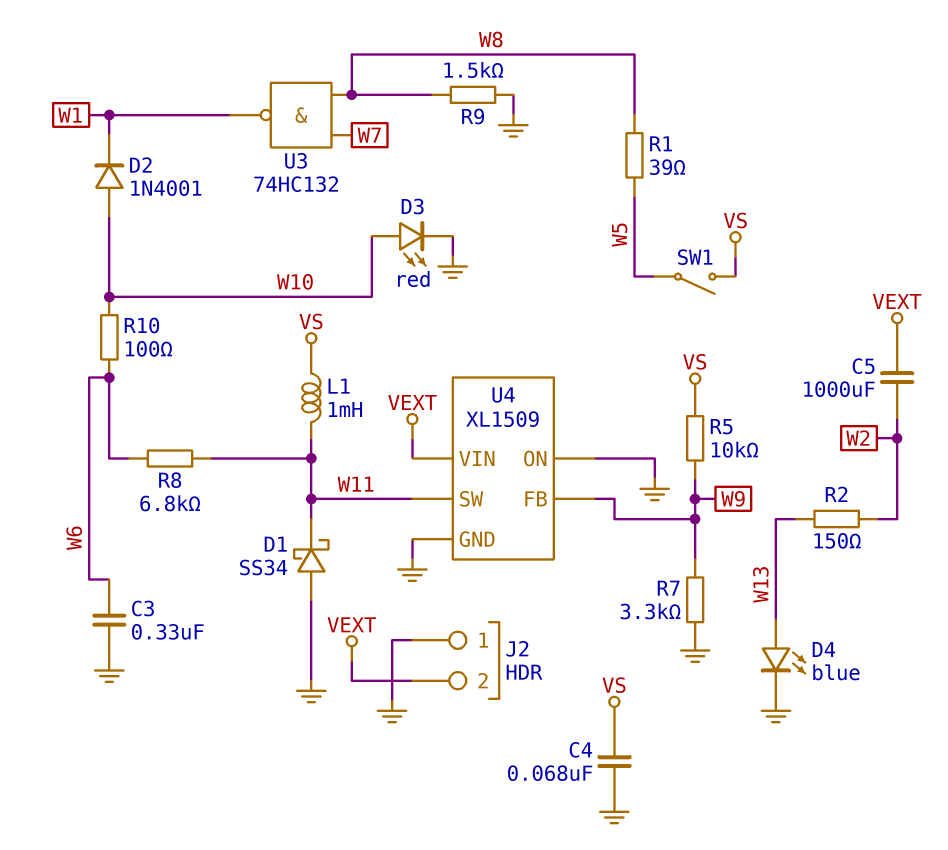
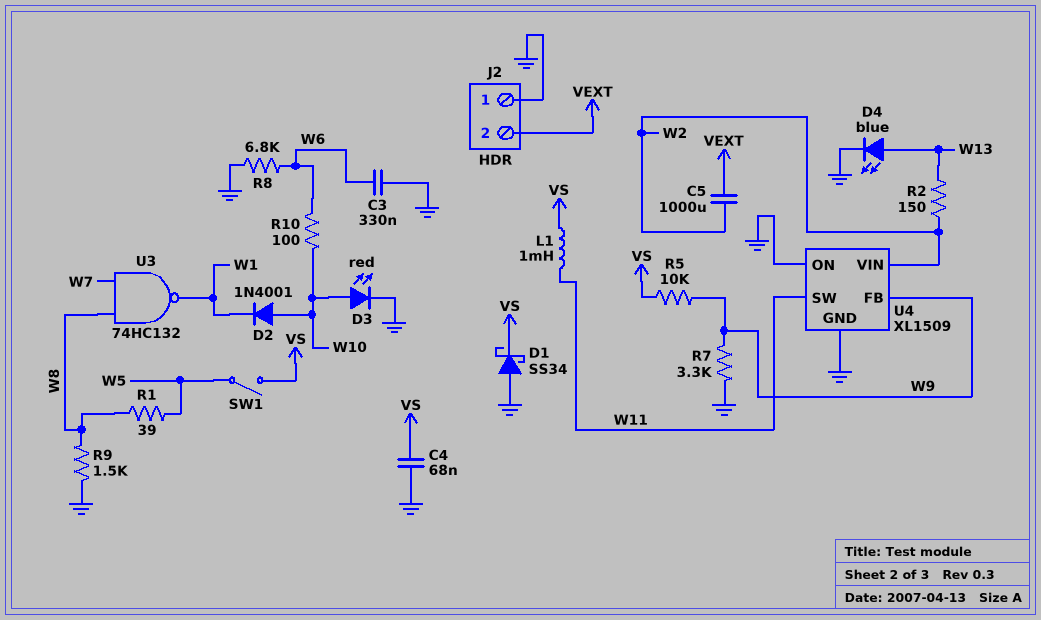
D1: schottky SS34 (A GND, K W11) -> schottky SS34 (A GND, K VS)
R8: 6.8k (W6, W11) -> 6.8k (GND, W6)
U4 pin VIN: VEXT -> W2

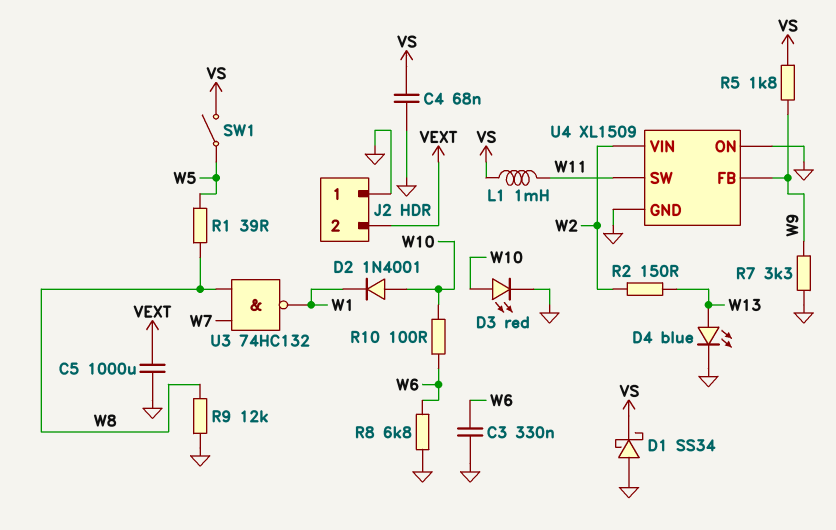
C5: 1000uF (VEXT, W2) -> 1000uF (GND, VEXT)
R5: 10k (VS, W9) -> 1.8k (VS, W9)
R9: 1.5k (GND, W8) -> 12k (GND, W8)

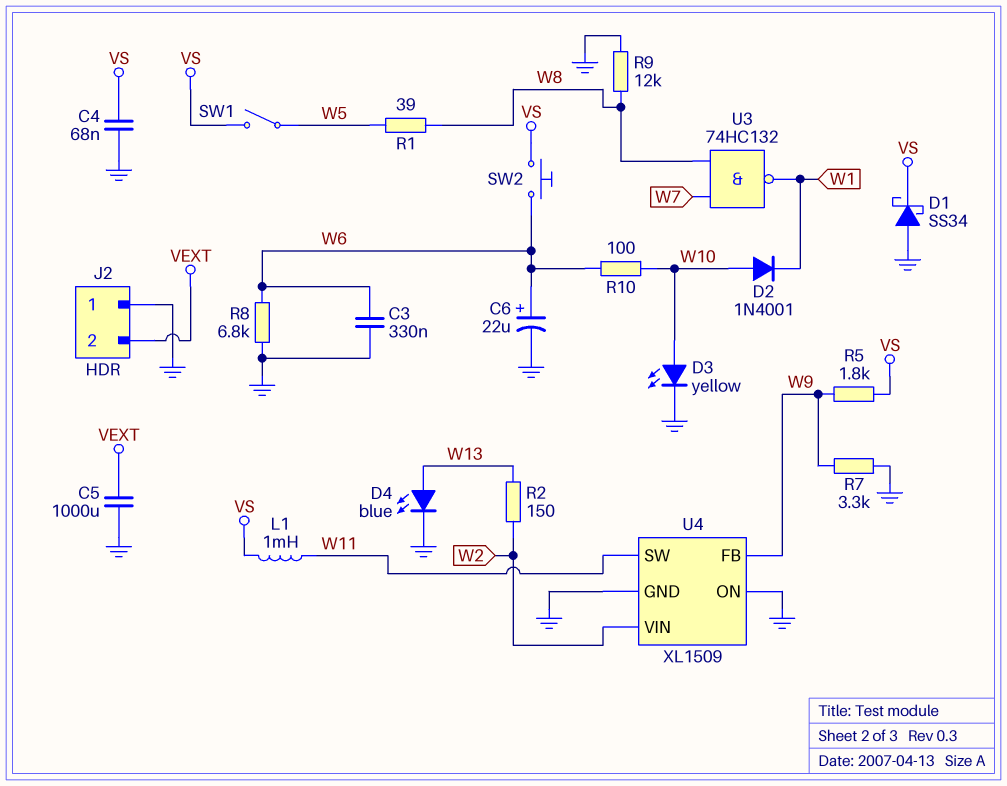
C6: none -> 22uF (plus W6, minus GND)
D3: LED red (A W10, K GND) -> LED yellow (A W10, K GND)
SW2: none -> button (VS, W6)

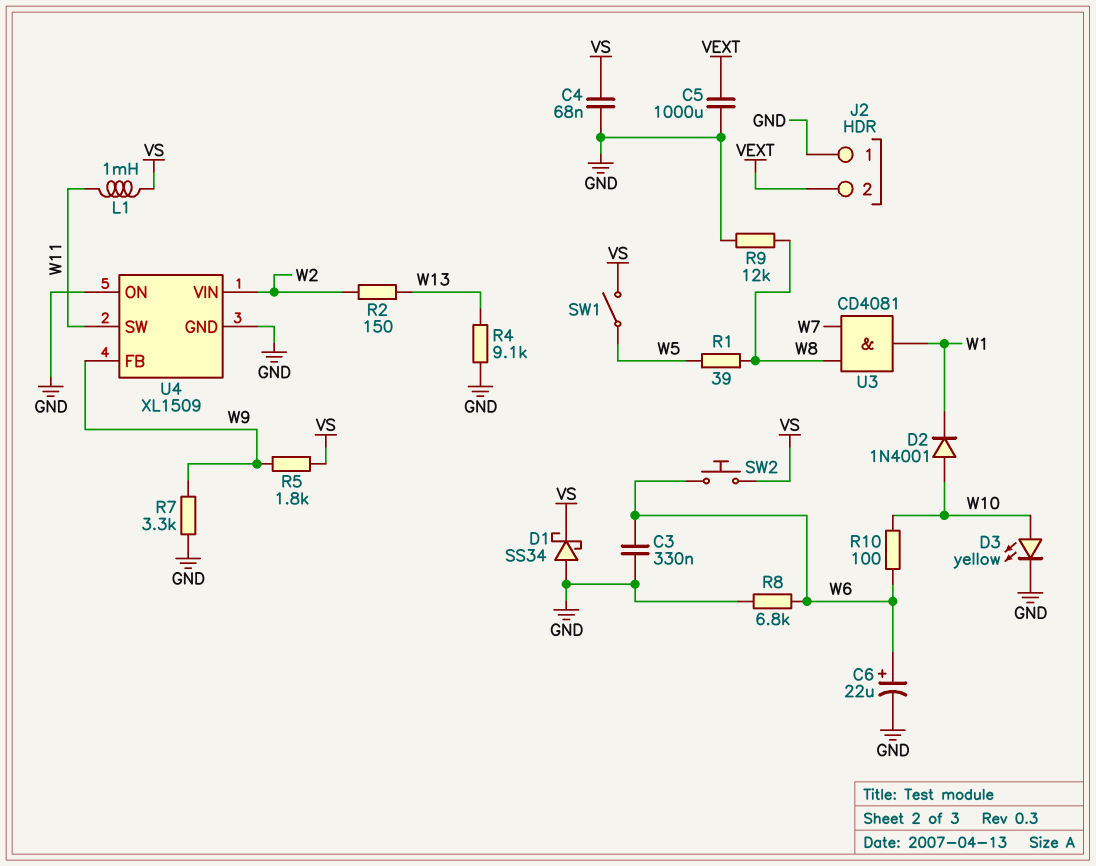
D4: LED blue (A W13, K GND) -> none
R4: none -> 9.1k (GND, W13)
U3: NAND 74HC132 (in W7, in W8, out W1) -> AND CD4081 (in W7, in W8, out W1)

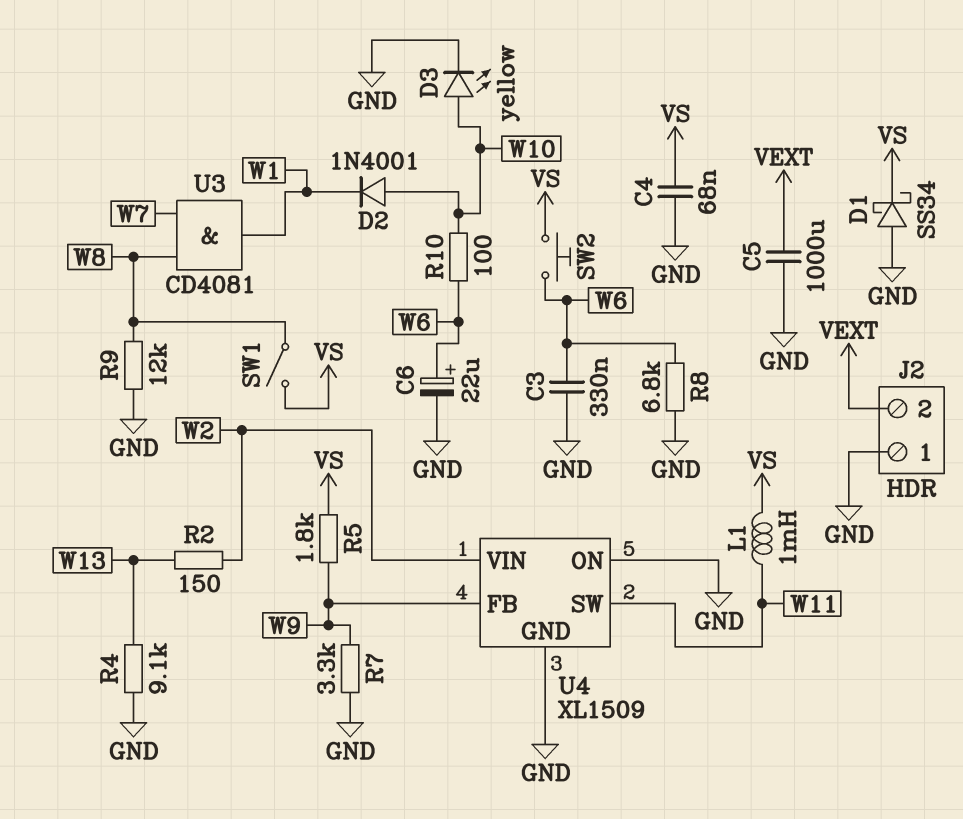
R1: 39 (W5, W8) -> none
SW1: switch (VS, W5) -> switch (VS, W8)

